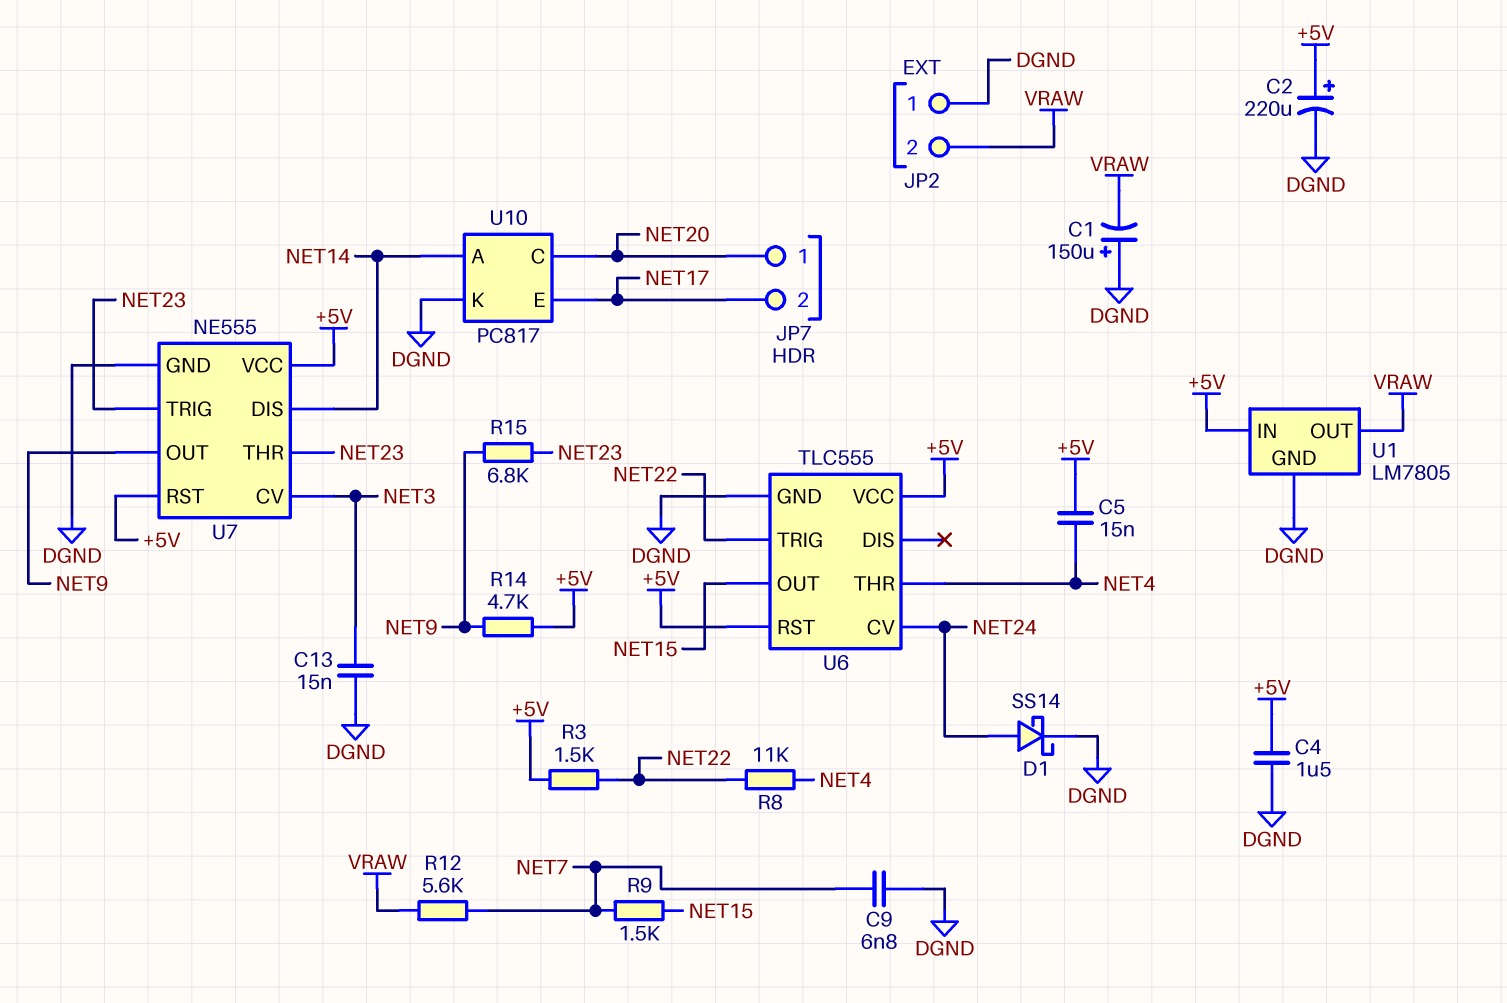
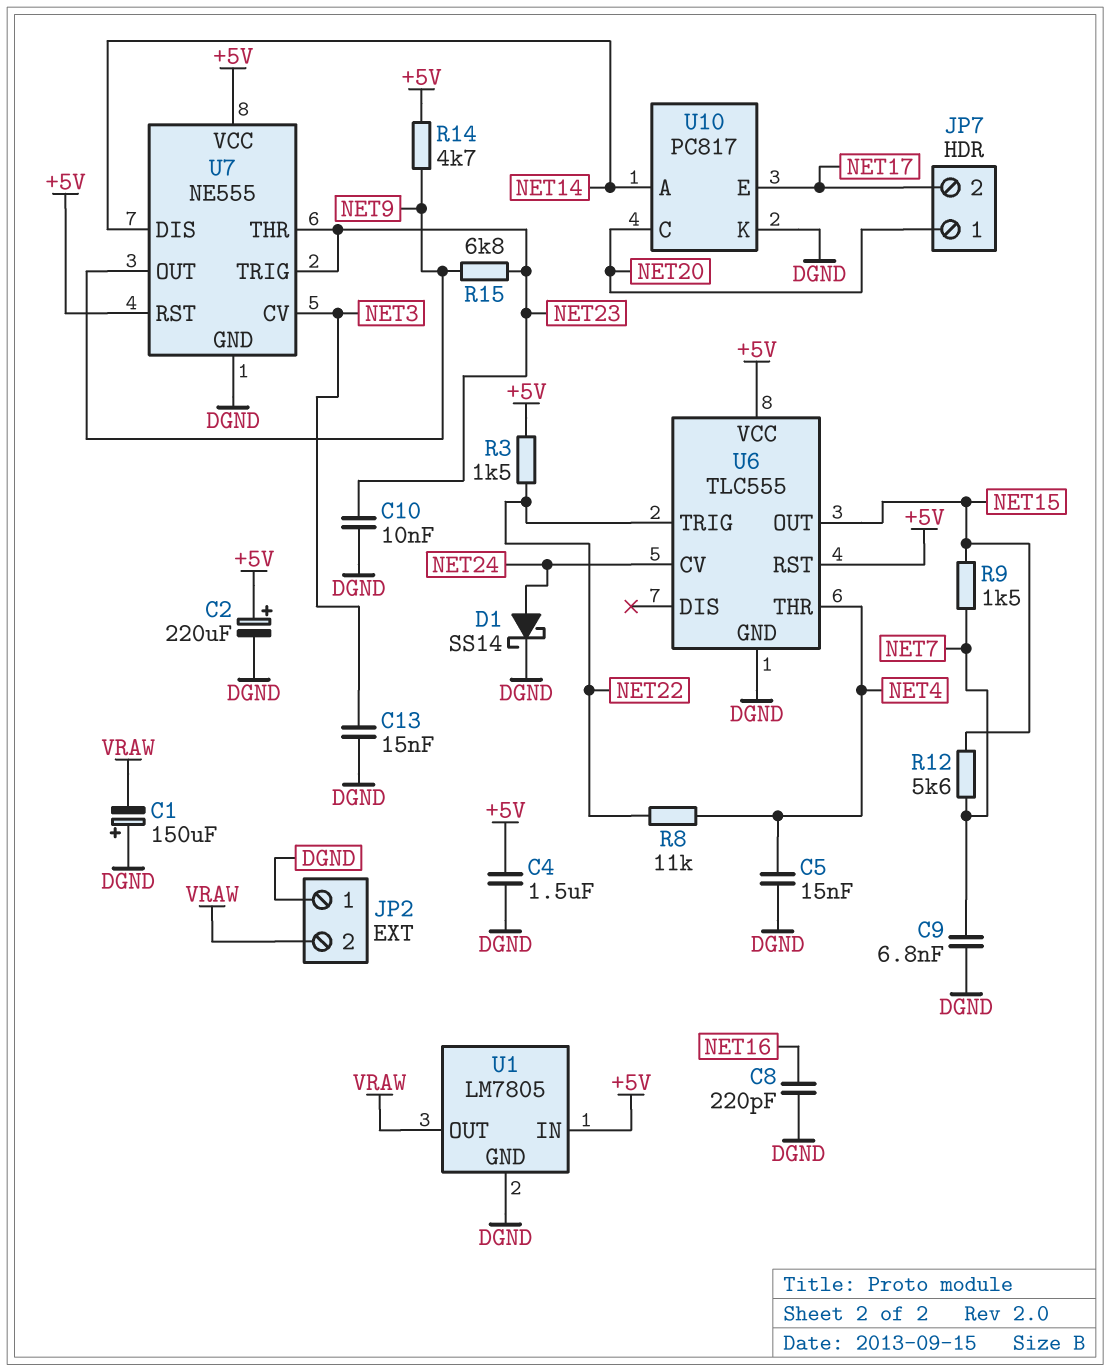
C5: 15nF (+5V, NET4) -> 15nF (DGND, NET4)
C8: none -> 220pF (DGND, NET16)
C10: none -> 10nF (DGND, NET23)
R12: 5.6k (NET7, VRAW) -> 5.6k (NET7, NET15)

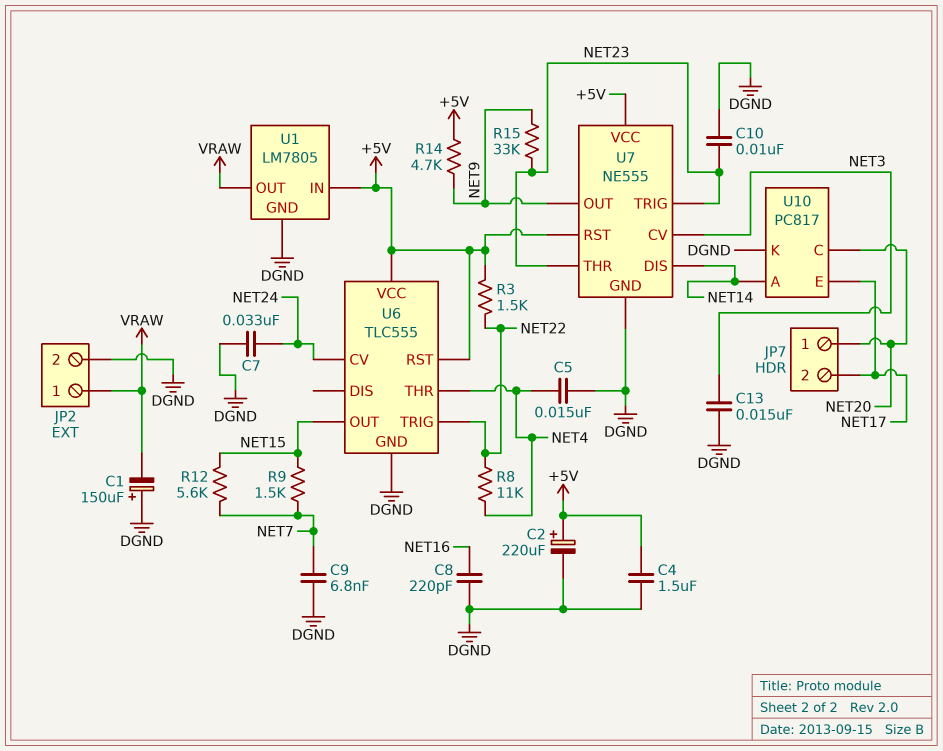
C7: none -> 33nF (DGND, NET24)
D1: schottky SS14 (A NET24, K DGND) -> none
JP2 pin 1: DGND -> VRAW
JP2 pin 2: VRAW -> DGND
R15: 6.8k (NET9, NET23) -> 33k (NET9, NET23)

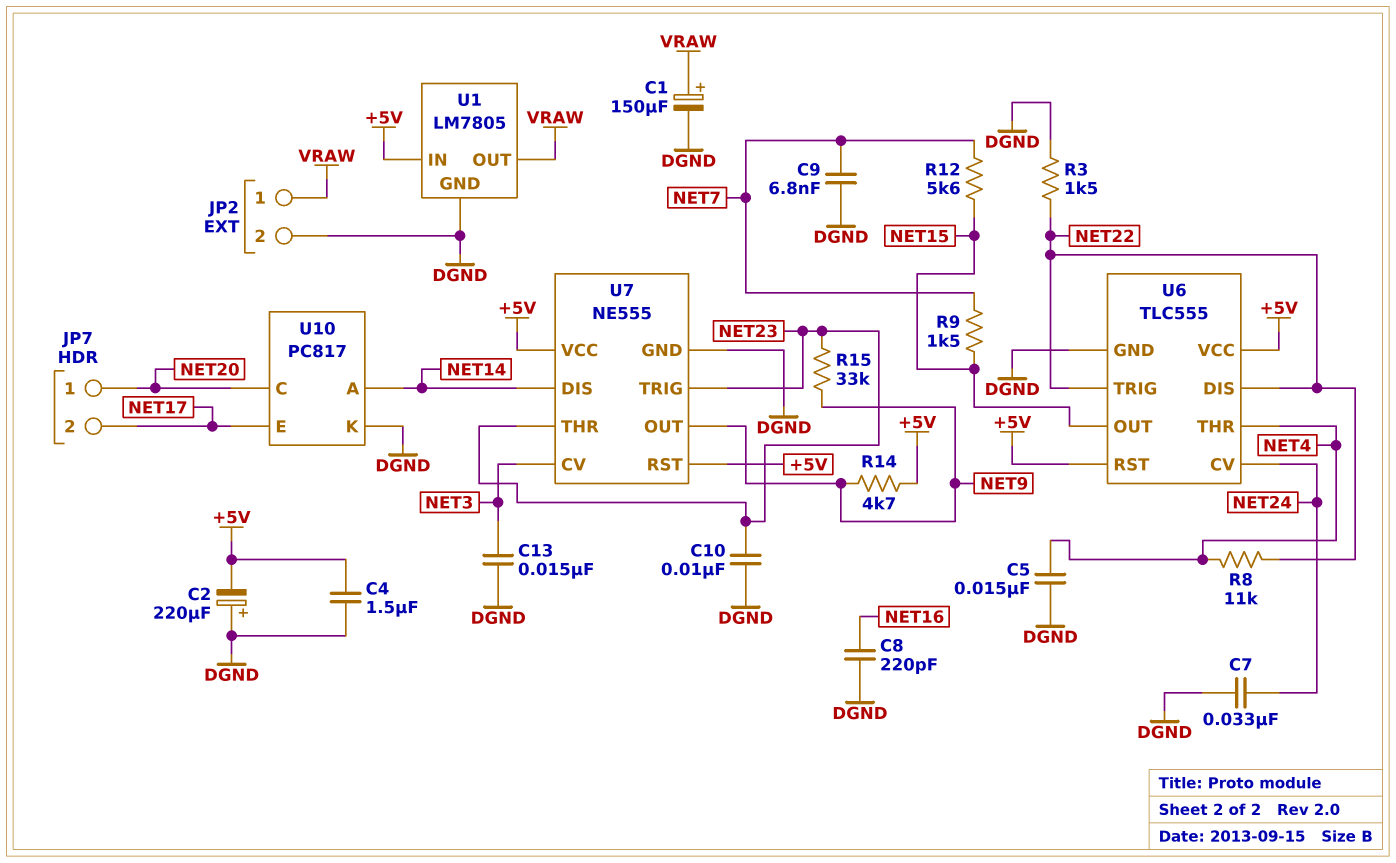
C1: 150uF (plus DGND, minus VRAW) -> 150uF (plus VRAW, minus DGND)
C2: 220uF (plus +5V, minus DGND) -> 220uF (plus DGND, minus +5V)
R3: 1.5k (+5V, NET22) -> 1.5k (DGND, NET22)
U6 pin DIS: none -> NET22

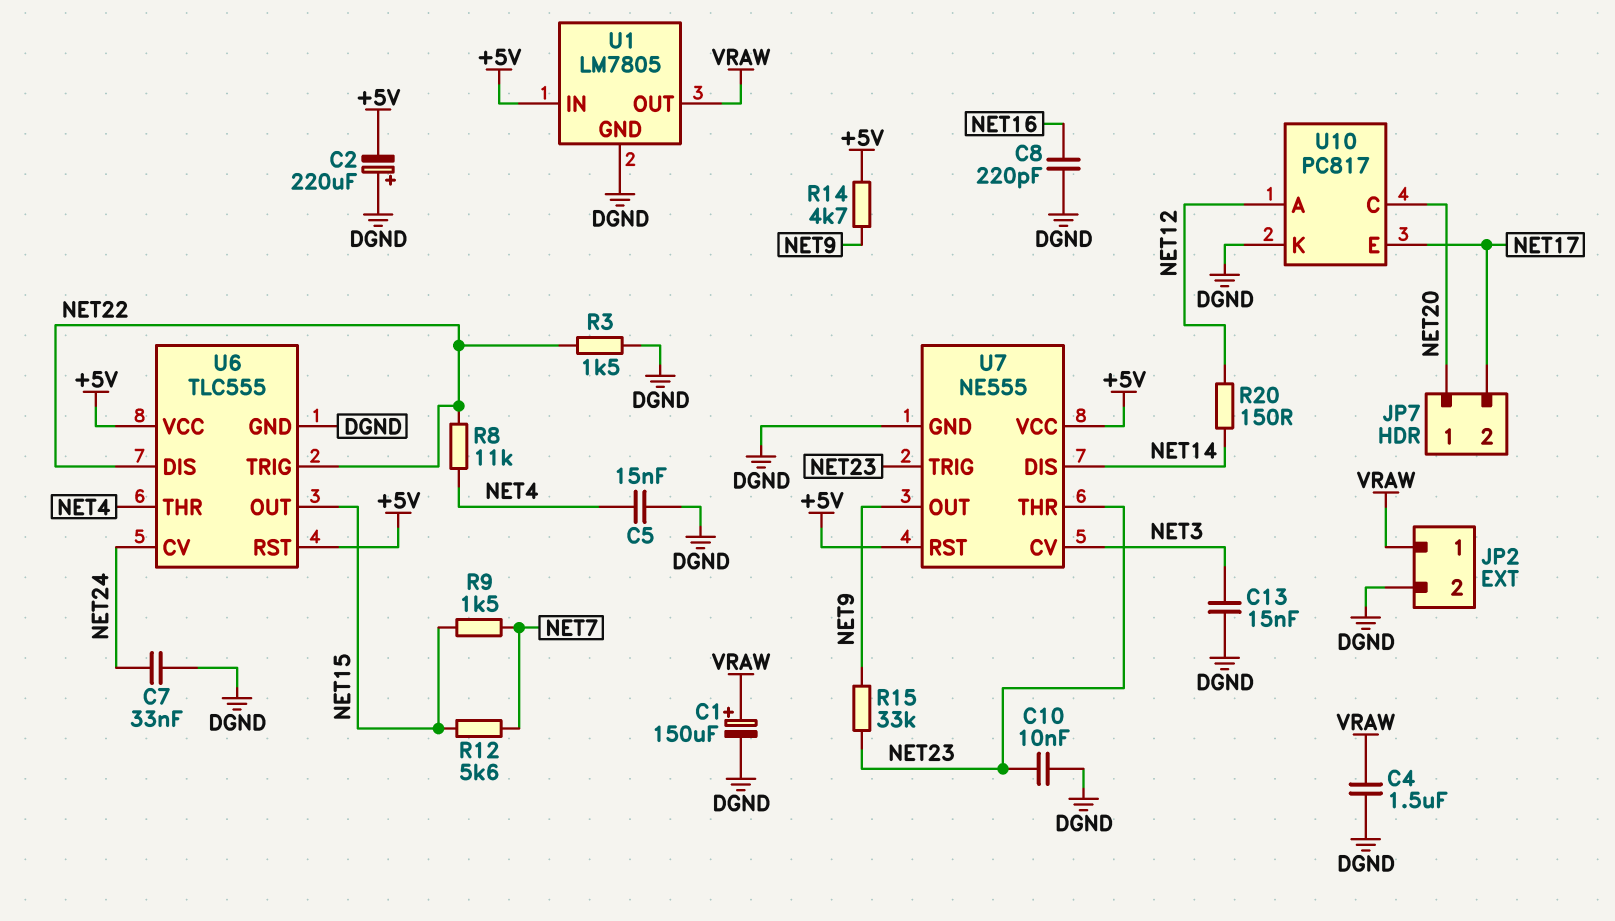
C4: 1.5uF (+5V, DGND) -> 1.5uF (DGND, VRAW)
C9: 6.8nF (DGND, NET7) -> none
R20: none -> 150 (NET12, NET14)
U10 pin A: NET14 -> NET12

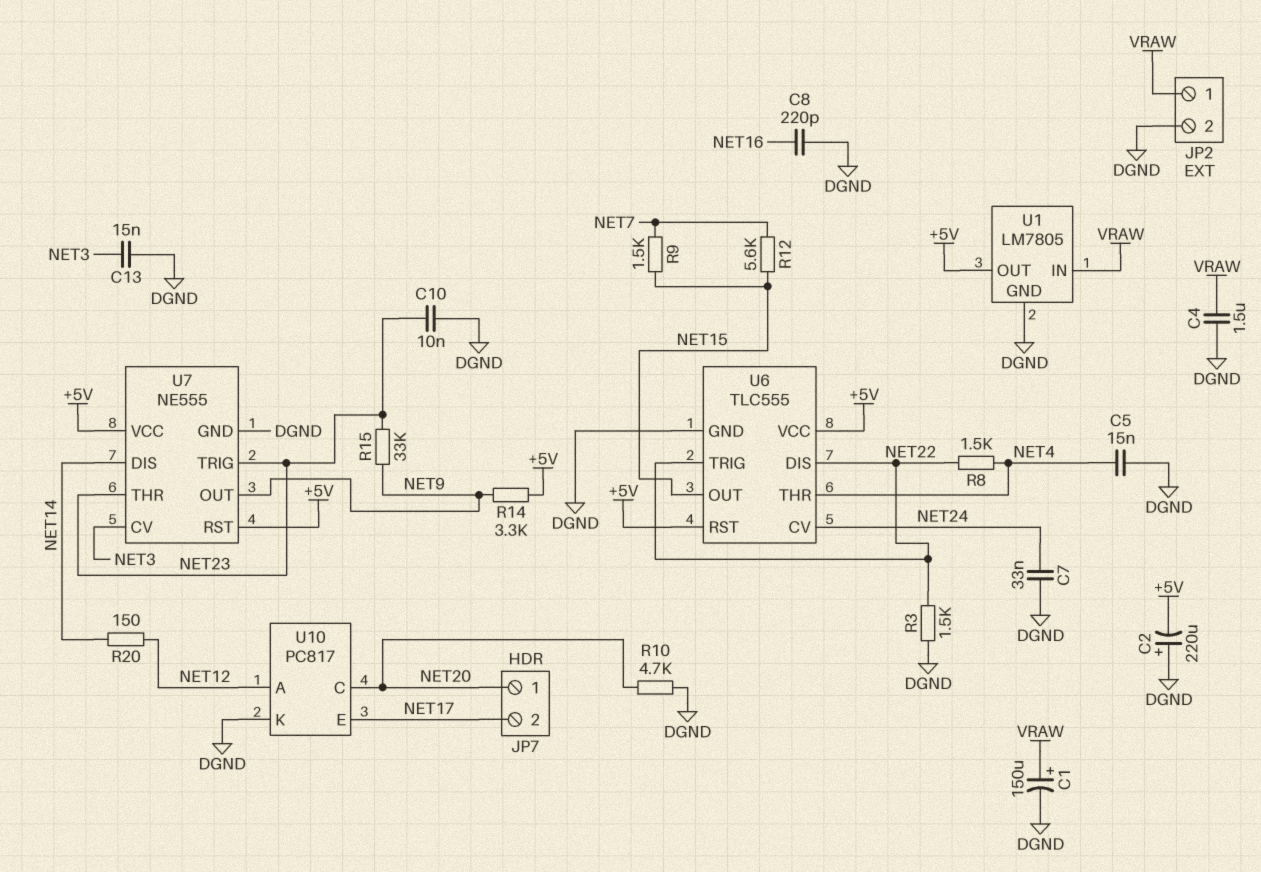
R8: 11k (NET4, NET22) -> 1.5k (NET4, NET22)
R10: none -> 4.7k (DGND, NET20)
R14: 4.7k (+5V, NET9) -> 3.3k (+5V, NET9)
U1 pin IN: +5V -> VRAW
U1 pin OUT: VRAW -> +5V

